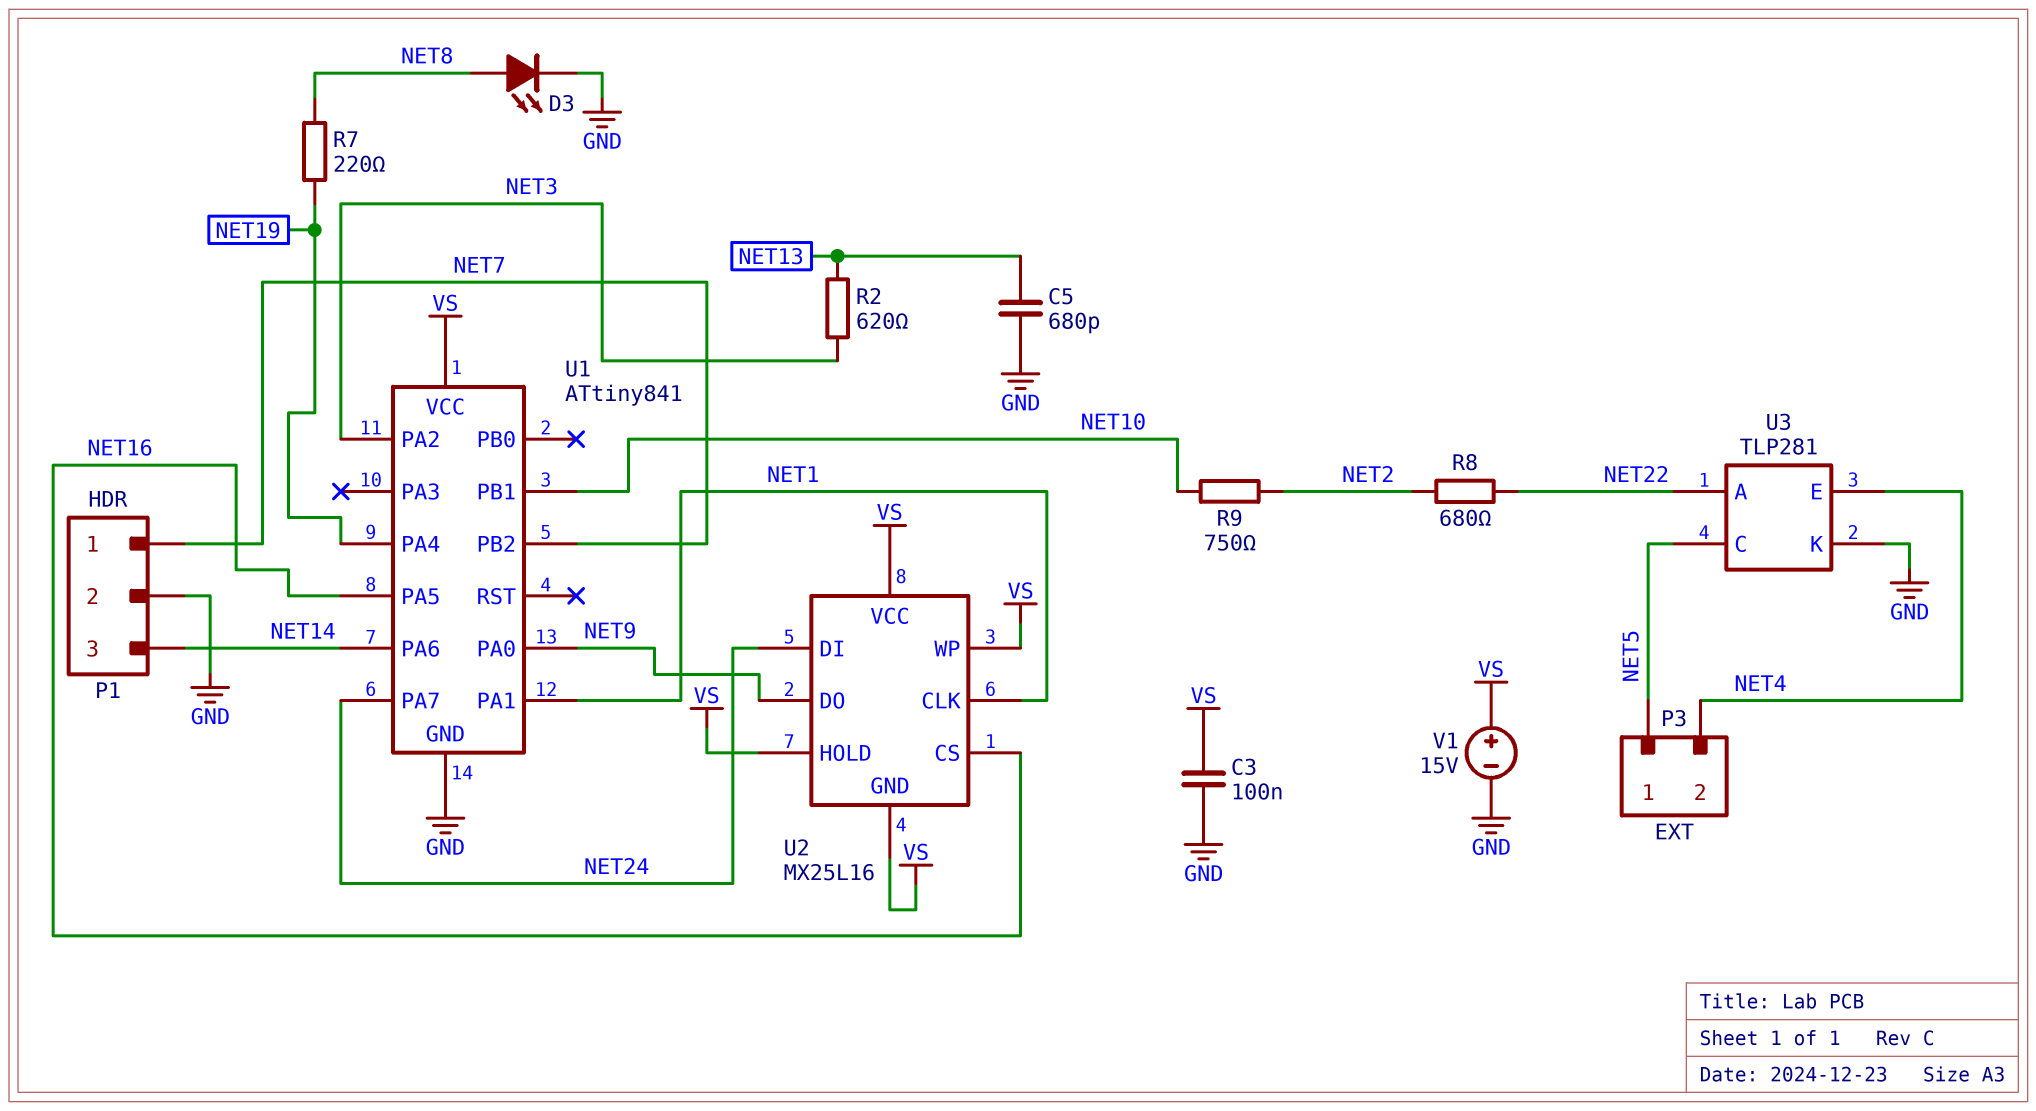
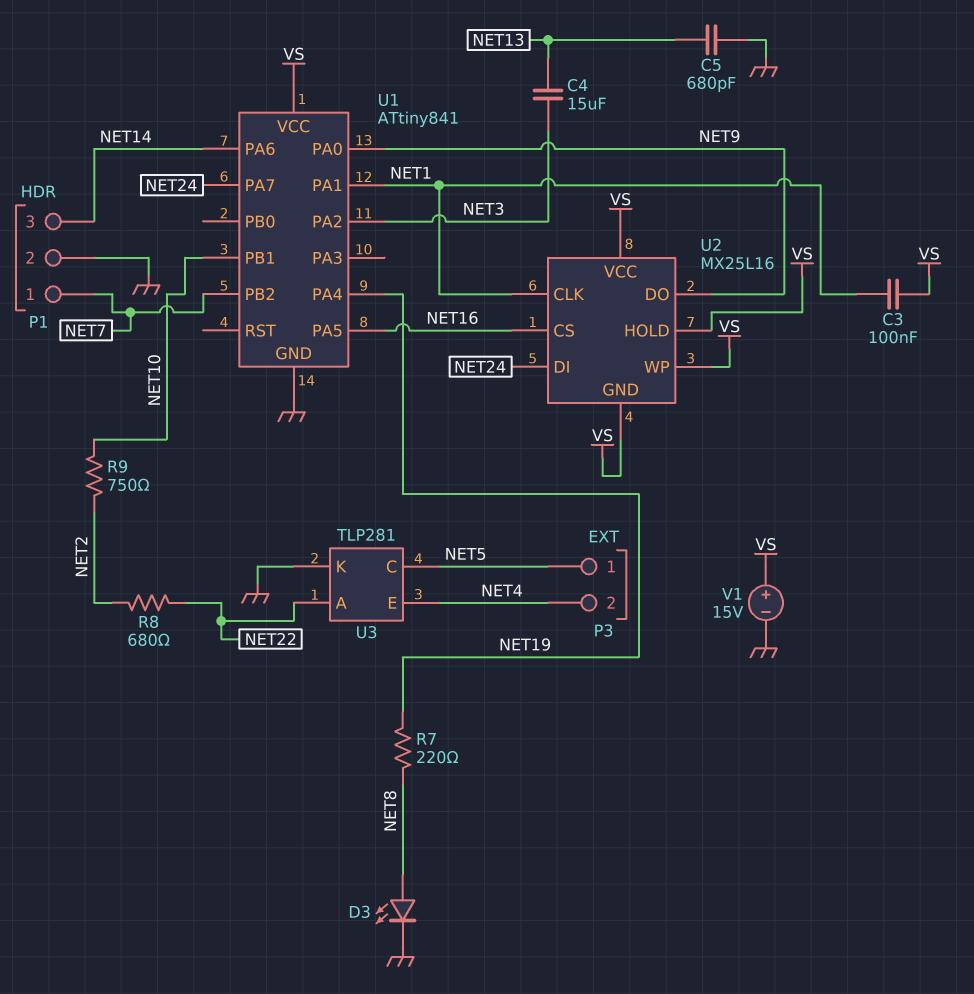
C3: 100nF (GND, VS) -> 100nF (NET1, VS)
C4: none -> 15uF (NET3, NET13)
R2: 620 (NET3, NET13) -> none

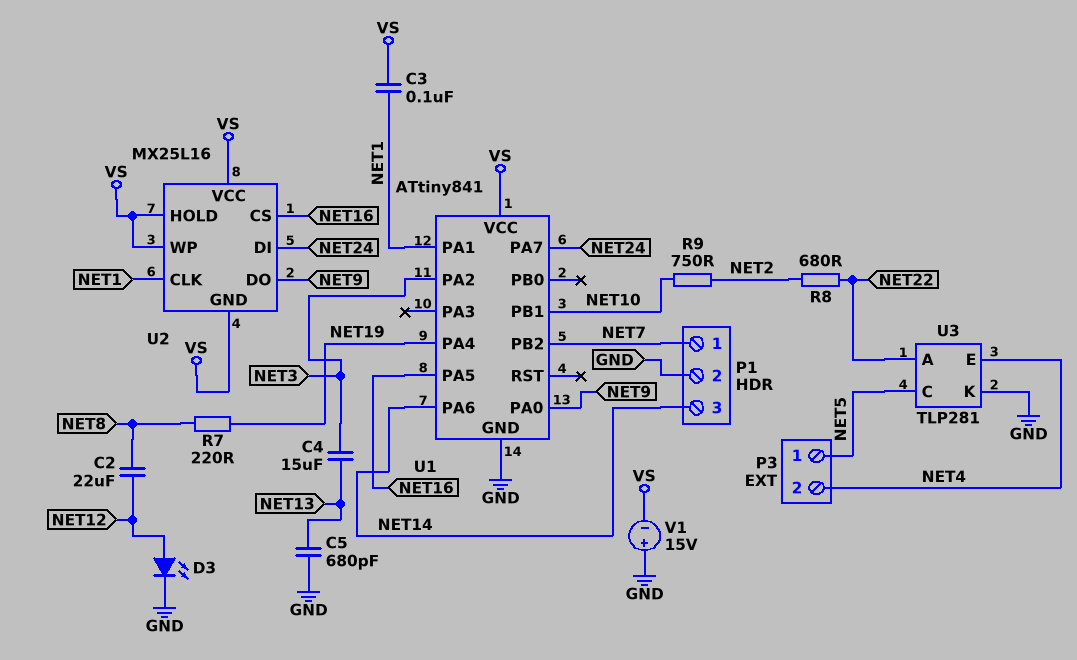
C2: none -> 22uF (NET8, NET12)
D3: LED (A NET8, K GND) -> LED (A NET12, K GND)
V1: 15V (plus VS, minus GND) -> 15V (plus GND, minus VS)

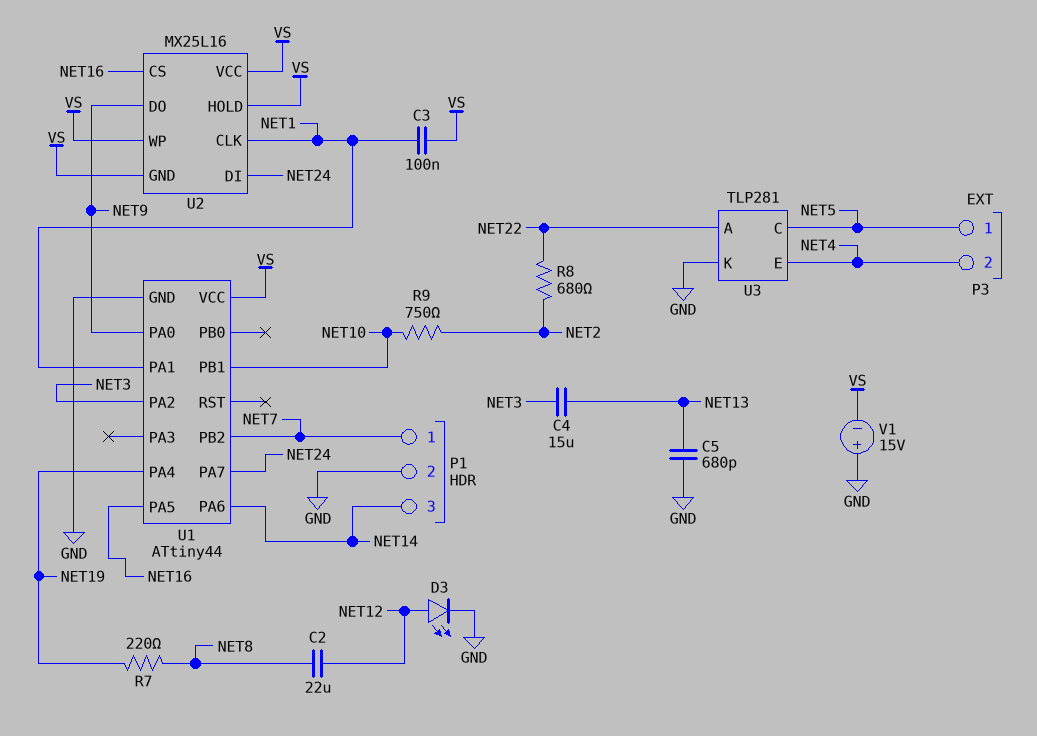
U1: ATtiny841 -> ATtiny44

